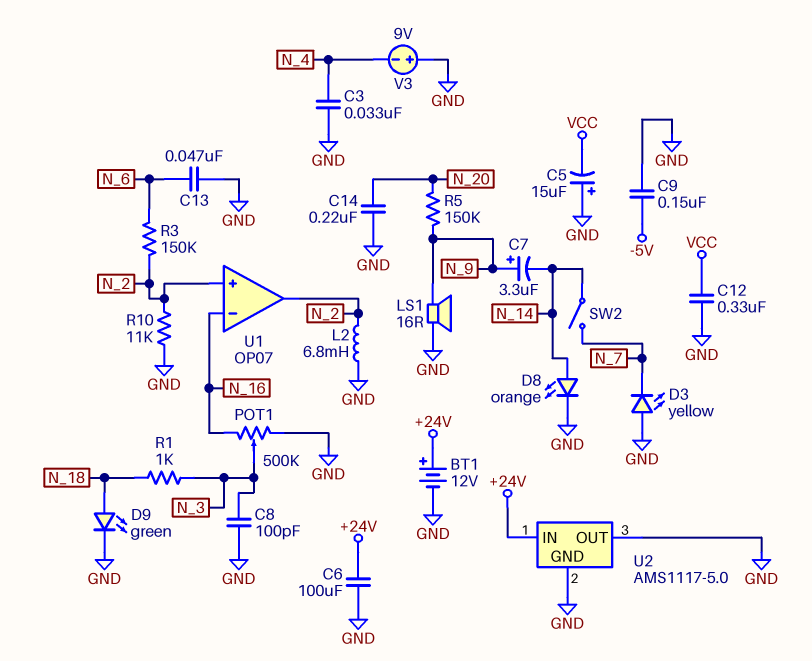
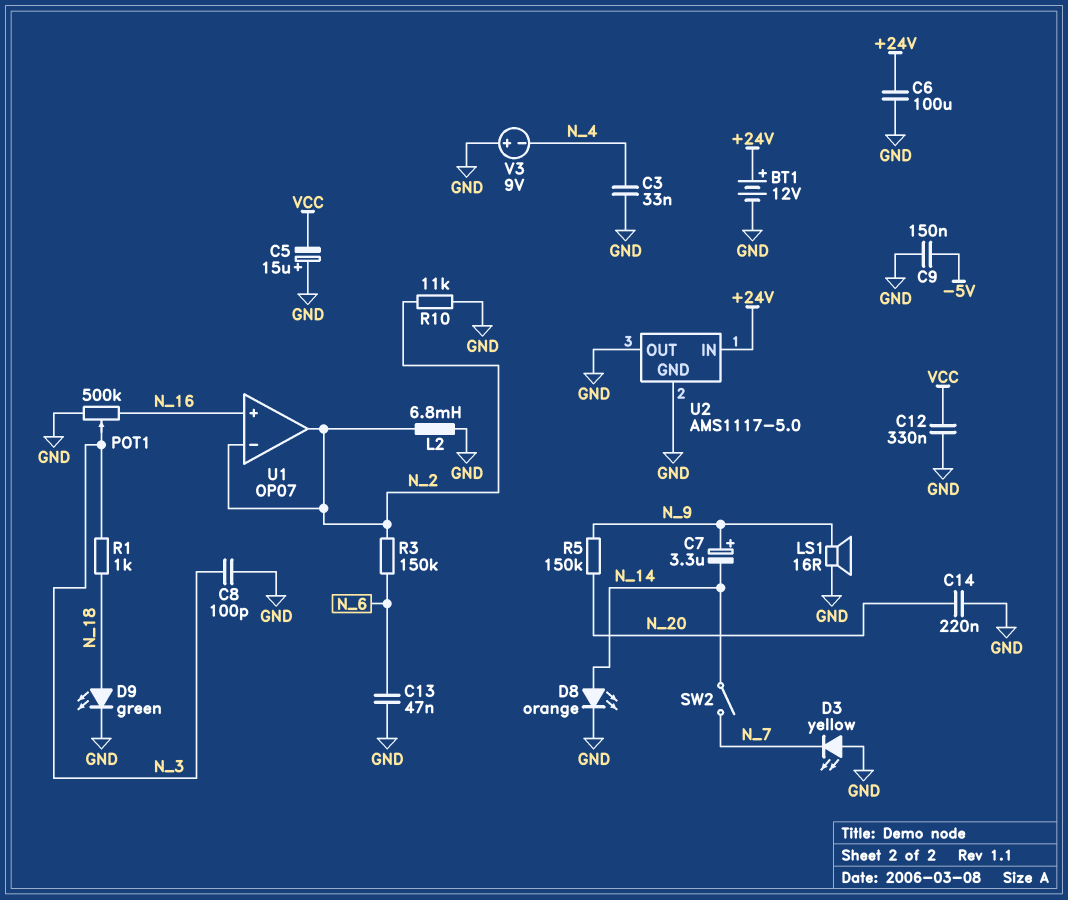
U1 pin in+: N_2 -> N_16
U1 pin in-: N_16 -> N_2

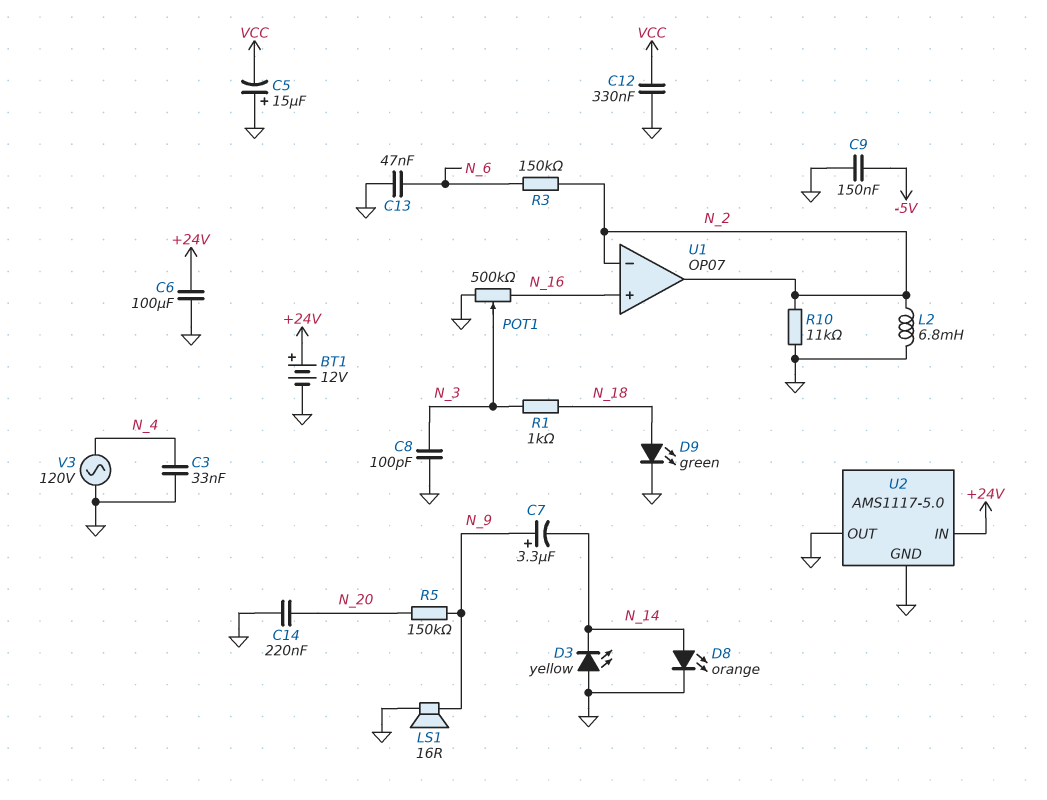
D3: LED yellow (A GND, K N_7) -> LED yellow (A GND, K N_14)
SW2: switch (N_7, N_14) -> none
V3: 9V (plus GND, minus N_4) -> AC 120V (GND, N_4)

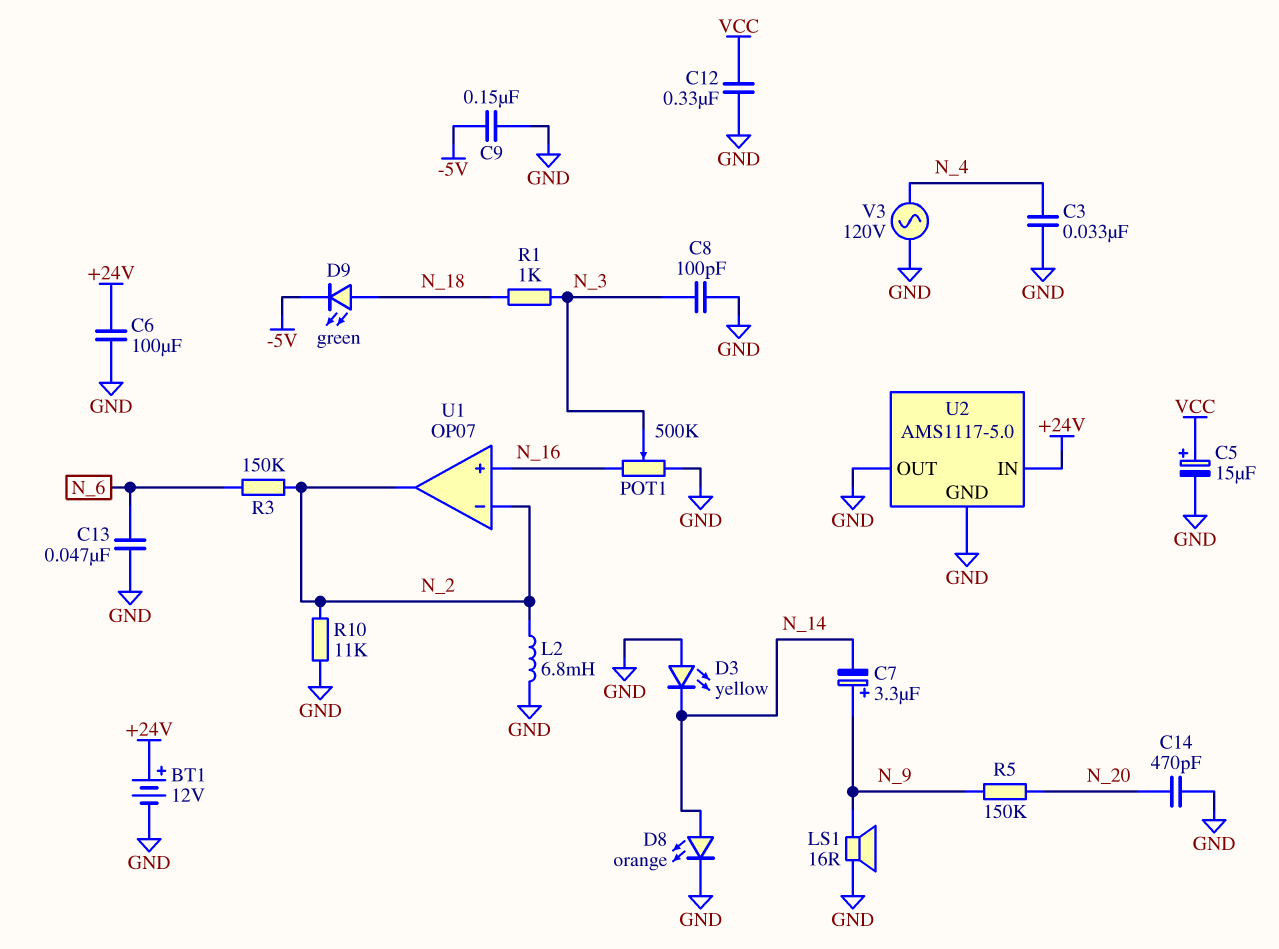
C5: 15uF (plus GND, minus VCC) -> 15uF (plus VCC, minus GND)
C14: 220nF (GND, N_20) -> 470pF (GND, N_20)
D9: LED green (A N_18, K GND) -> LED green (A N_18, K -5V)

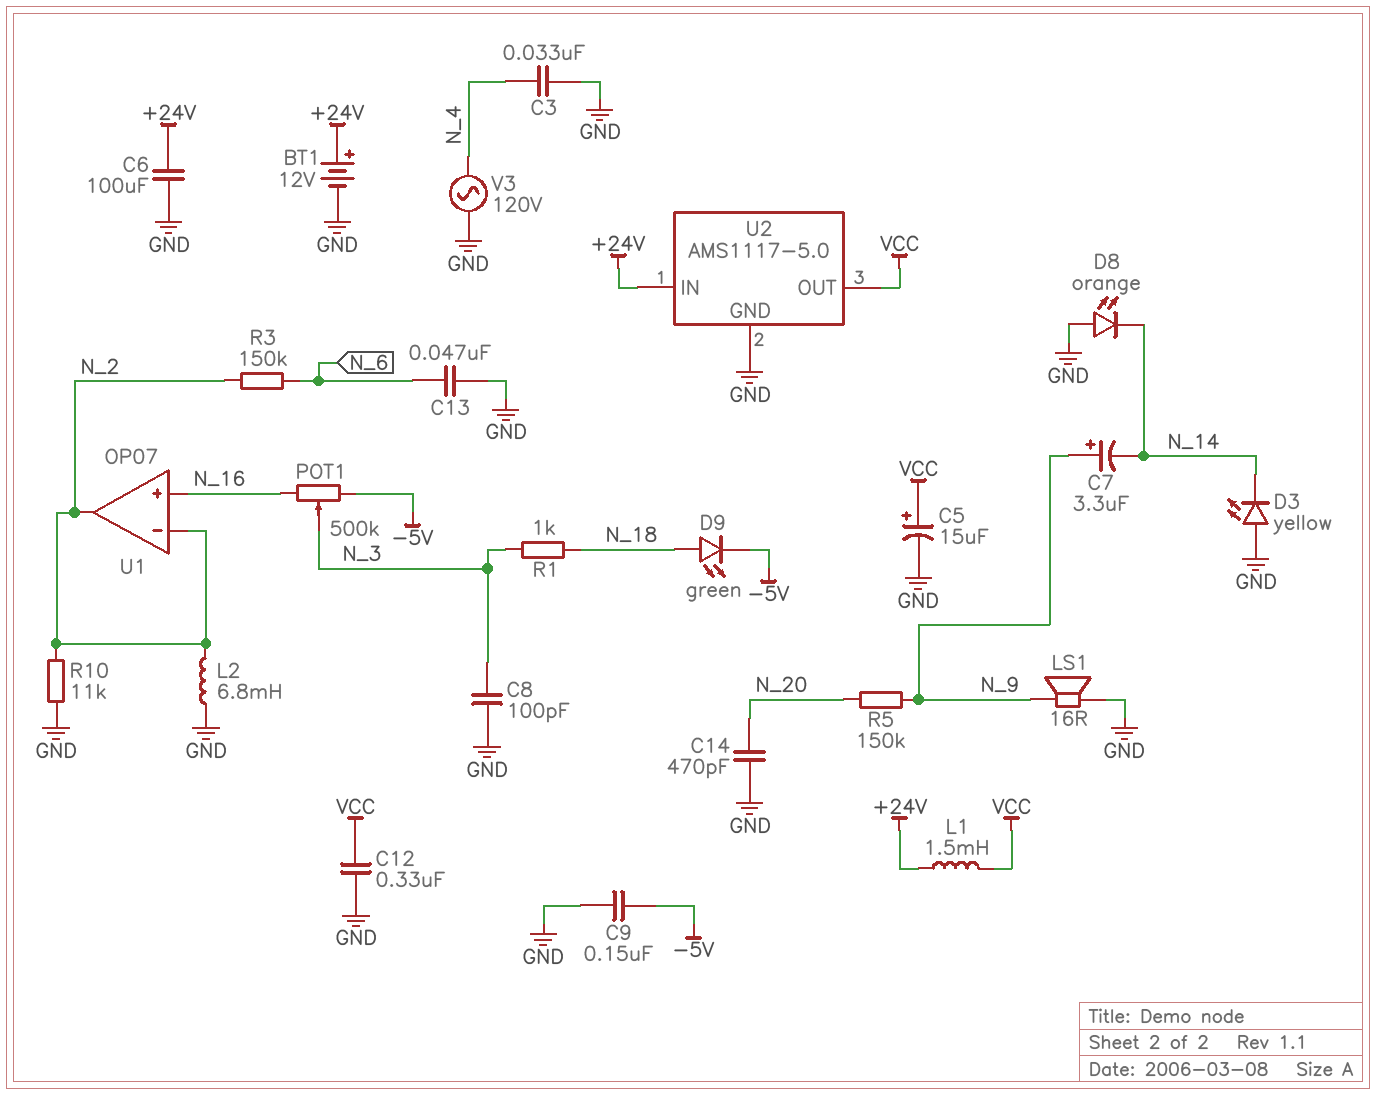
D8: LED orange (A N_14, K GND) -> LED orange (A GND, K N_14)
L1: none -> 1.5mH (+24V, VCC)
POT1: 500k (GND, N_16, wiper N_3) -> 500k (-5V, N_16, wiper N_3)
U2 pin OUT: GND -> VCC

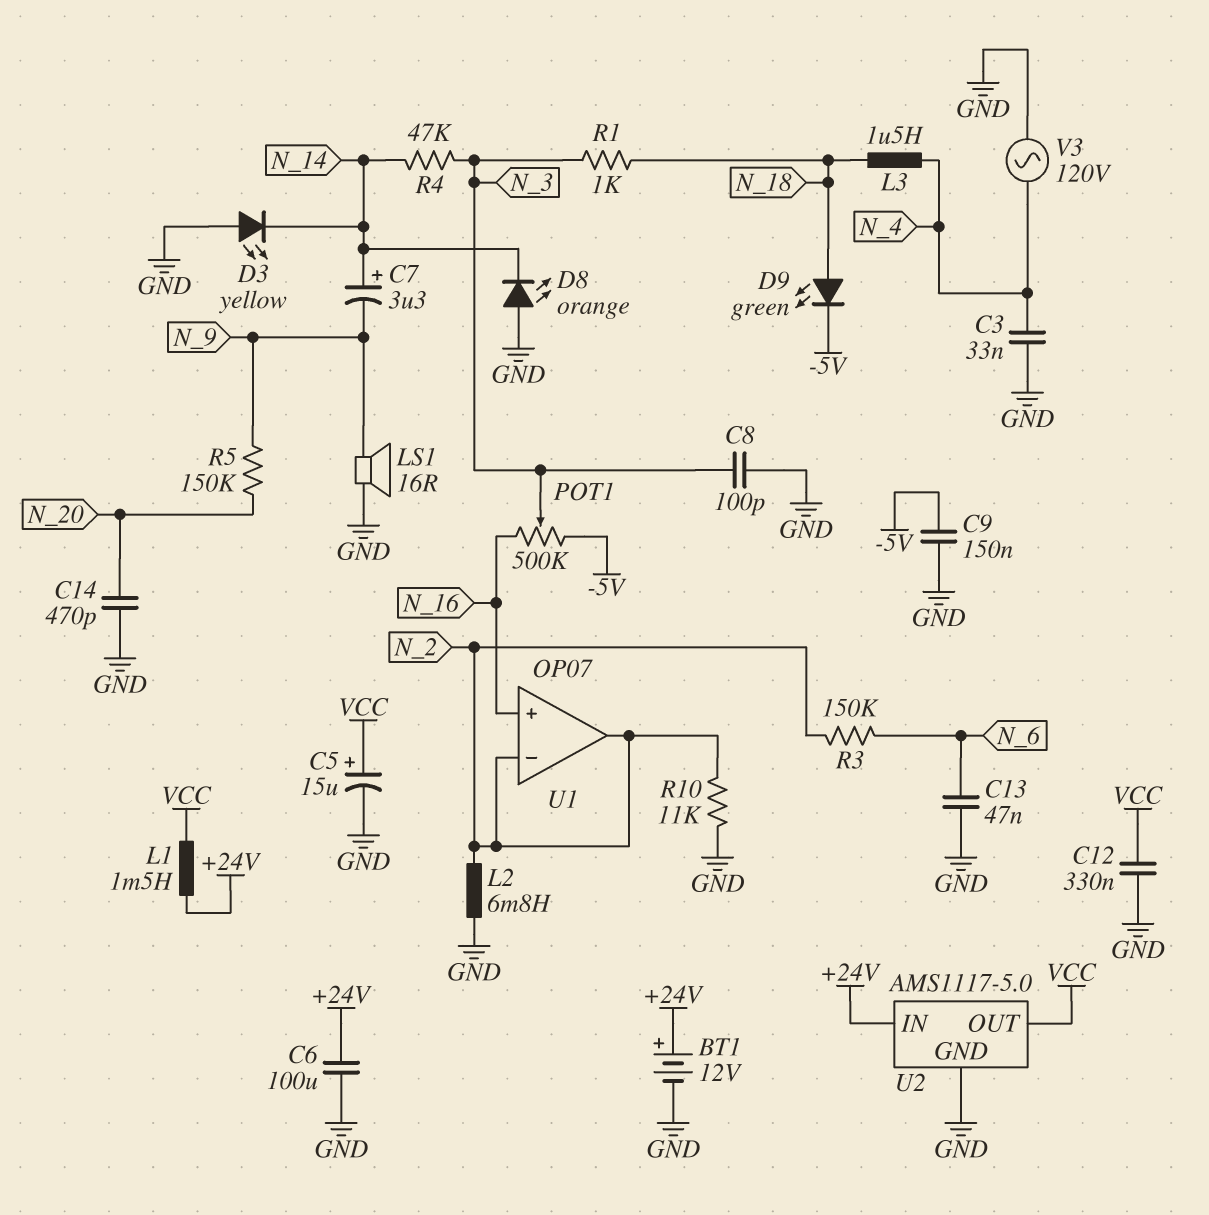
C7: 3.3uF (plus N_9, minus N_14) -> 3.3uF (plus N_14, minus N_9)
L3: none -> 1.5uH (N_4, N_18)
R4: none -> 47k (N_3, N_14)

